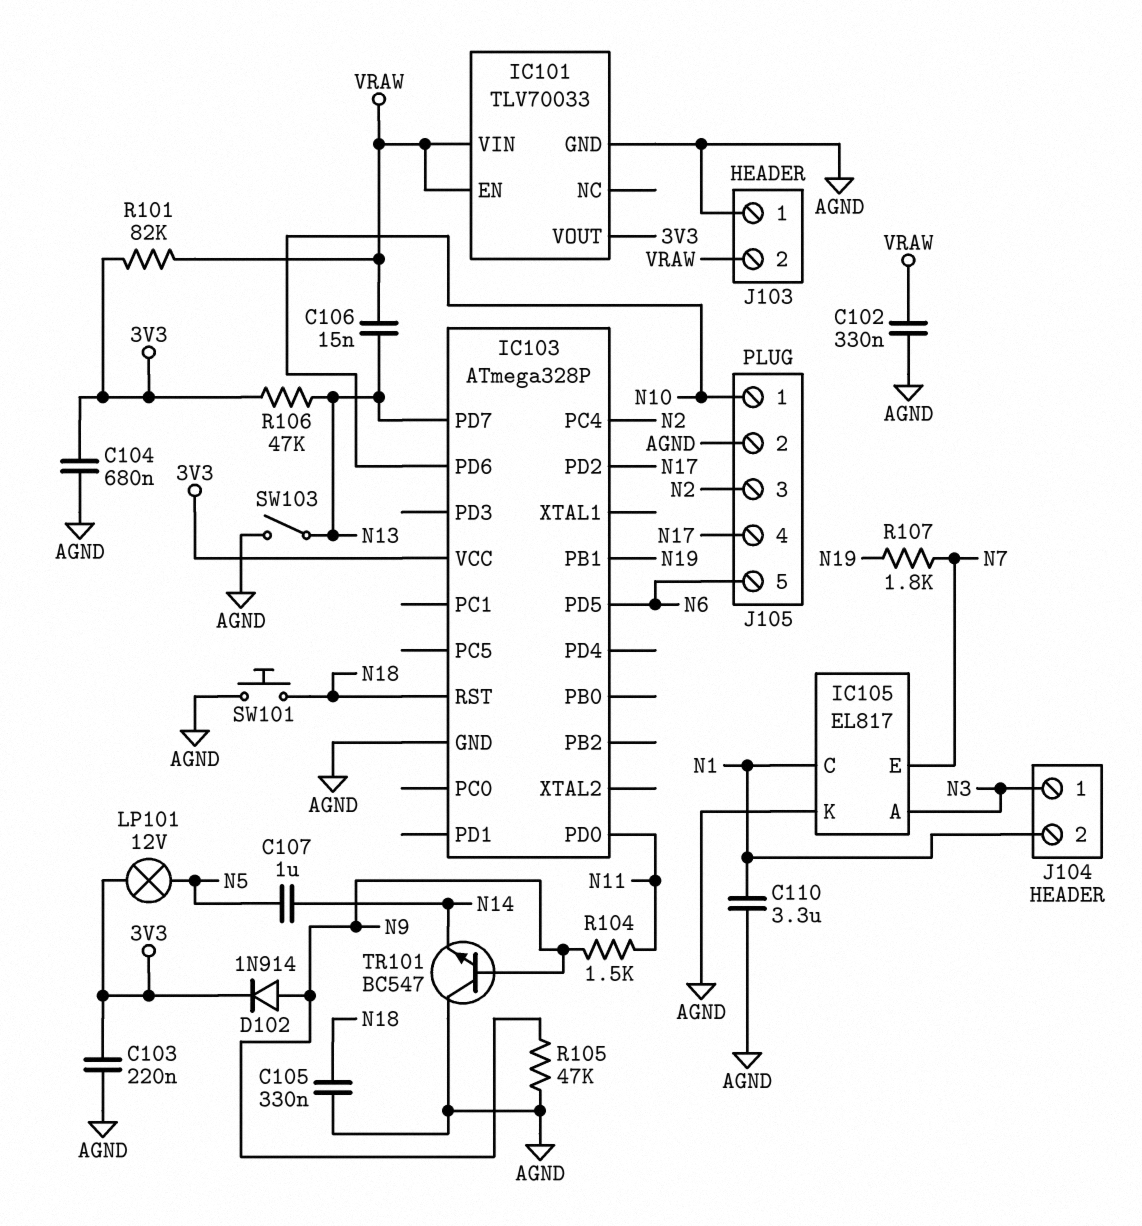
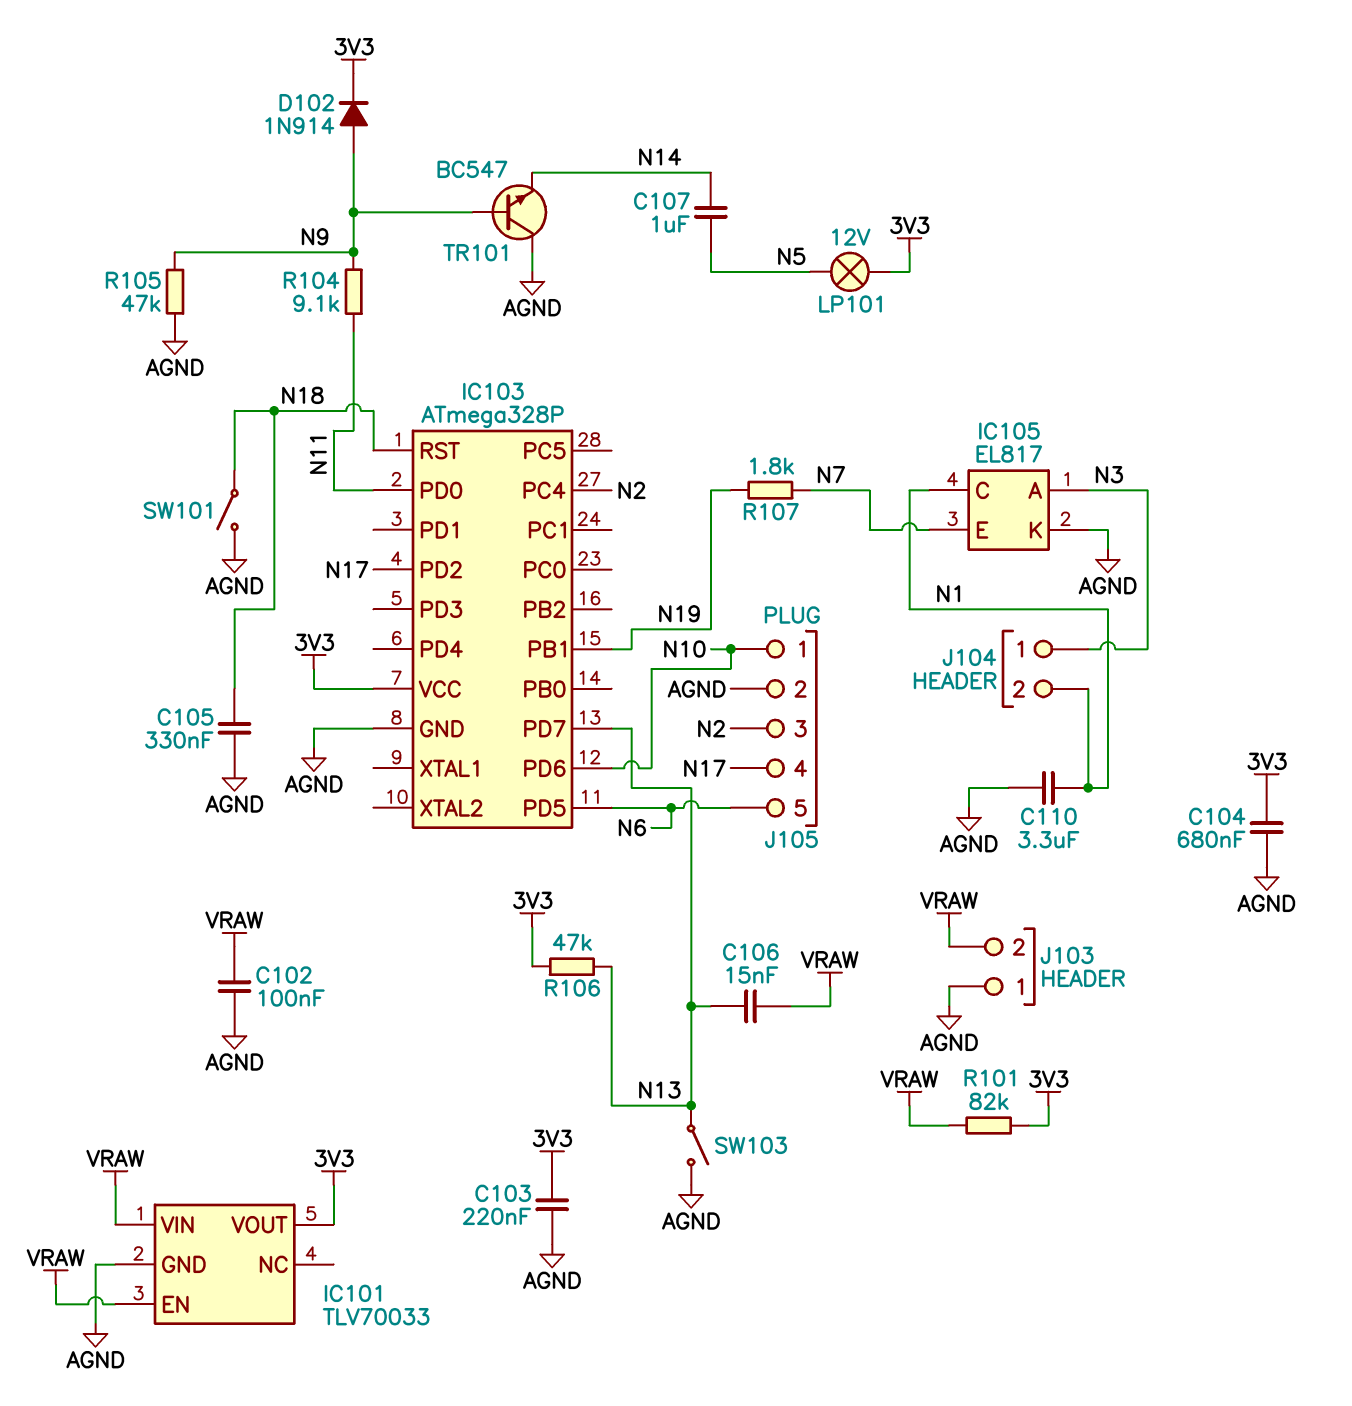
C102: 330nF (AGND, VRAW) -> 100nF (AGND, VRAW)
R104: 1.5k (N9, N11) -> 9.1k (N9, N11)
SW101: button (AGND, N18) -> switch (AGND, N18)

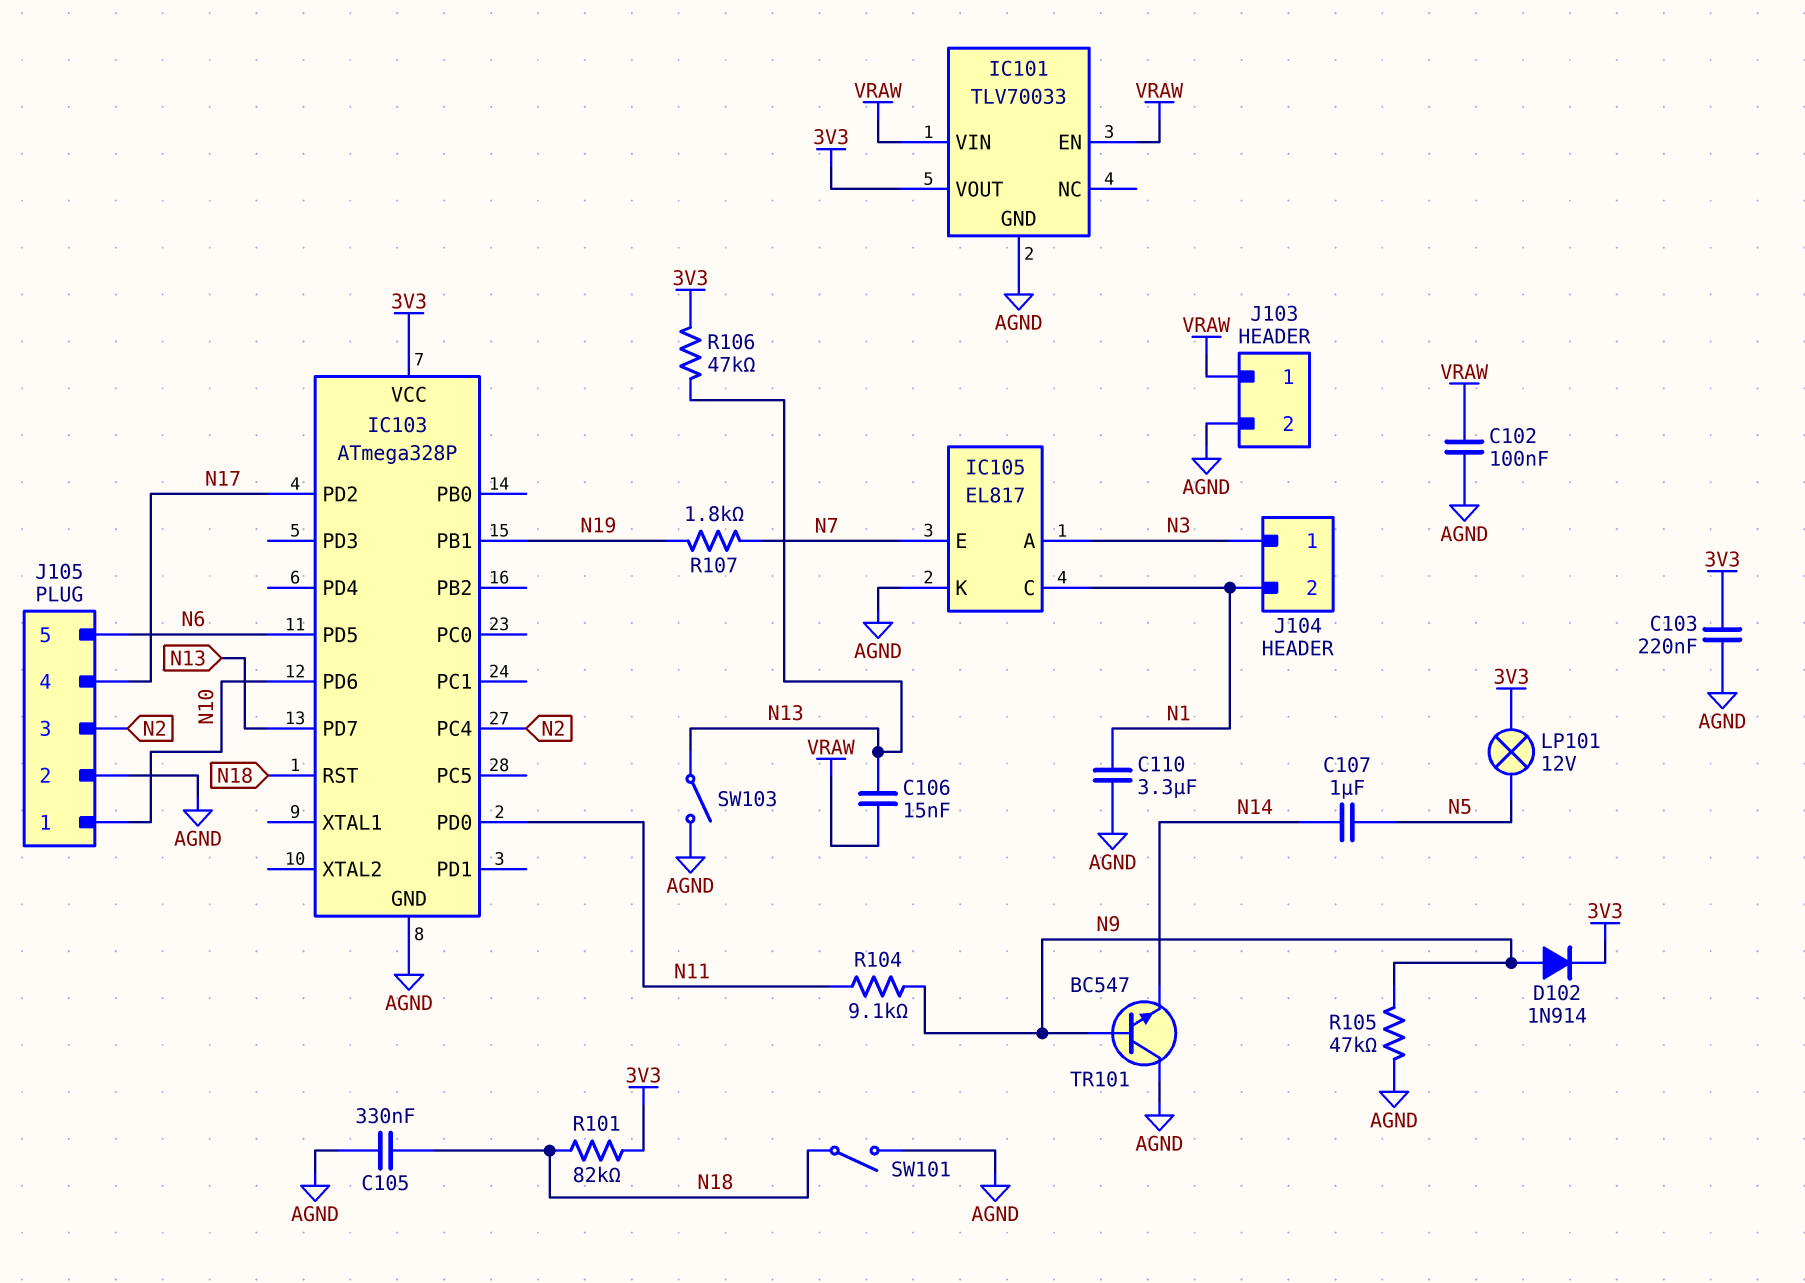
C104: 680nF (3V3, AGND) -> none
J103 pin 1: AGND -> VRAW
J103 pin 2: VRAW -> AGND
R101: 82k (3V3, VRAW) -> 82k (3V3, N18)

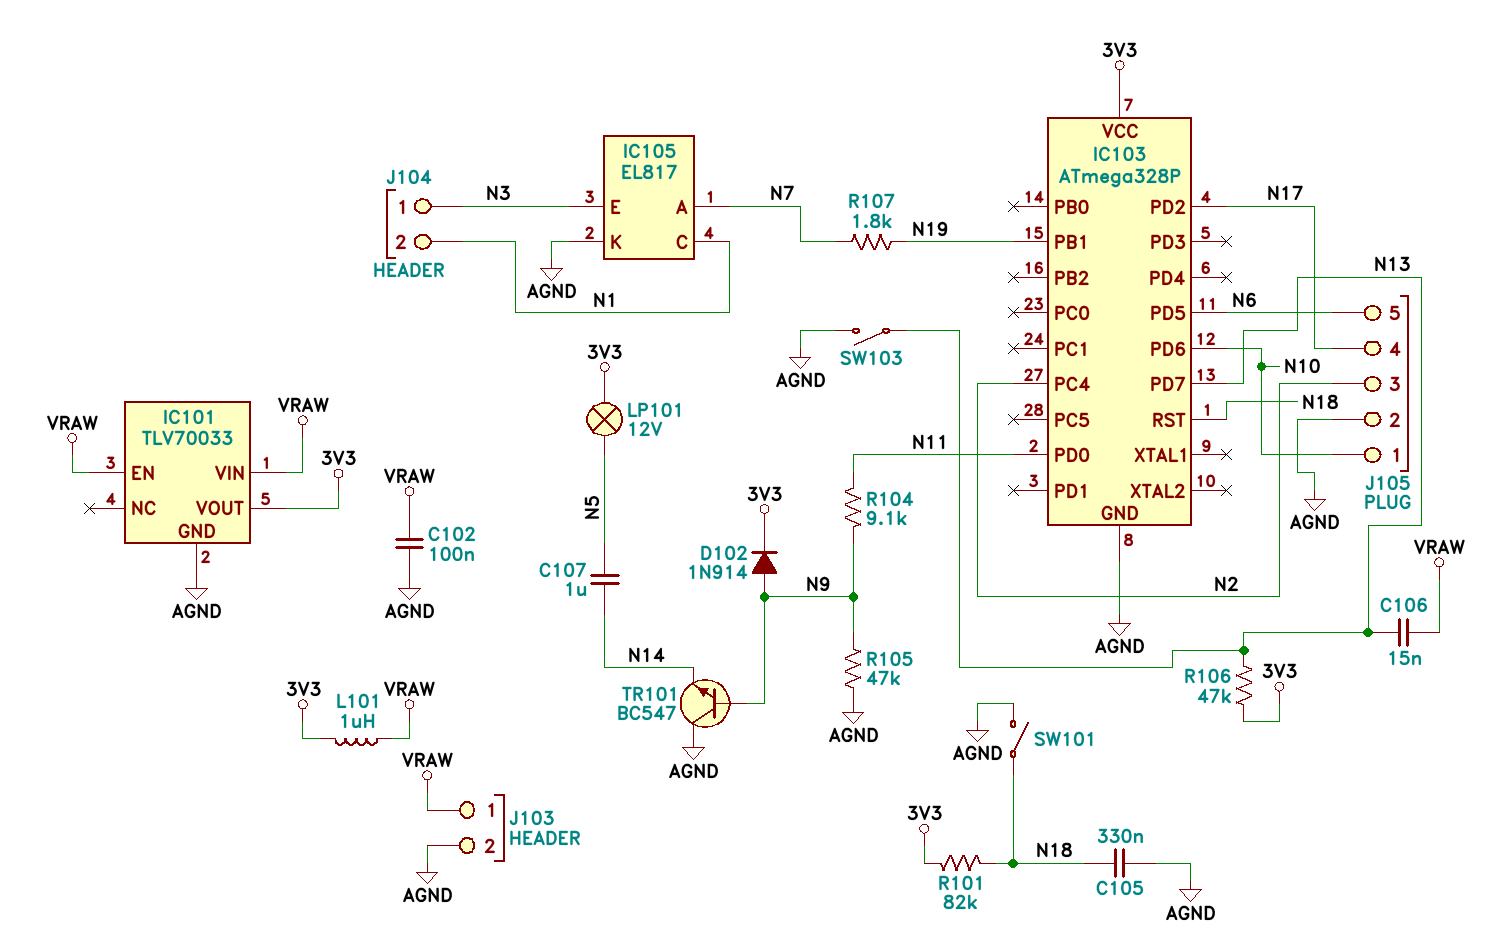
C103: 220nF (3V3, AGND) -> none
C110: 3.3uF (AGND, N1) -> none
IC105 pin A: N3 -> N7
IC105 pin E: N7 -> N3
L101: none -> 1uH (3V3, VRAW)

